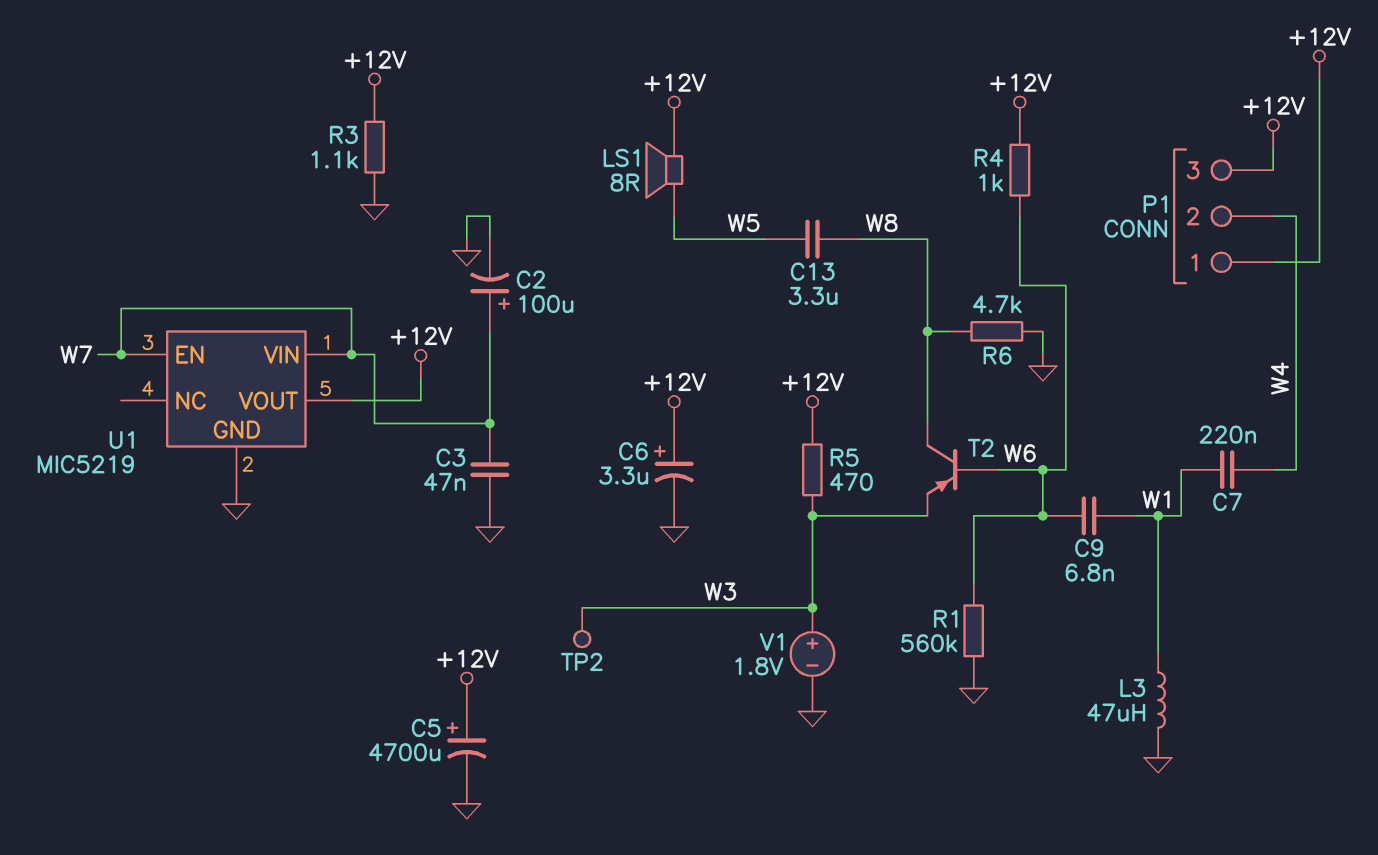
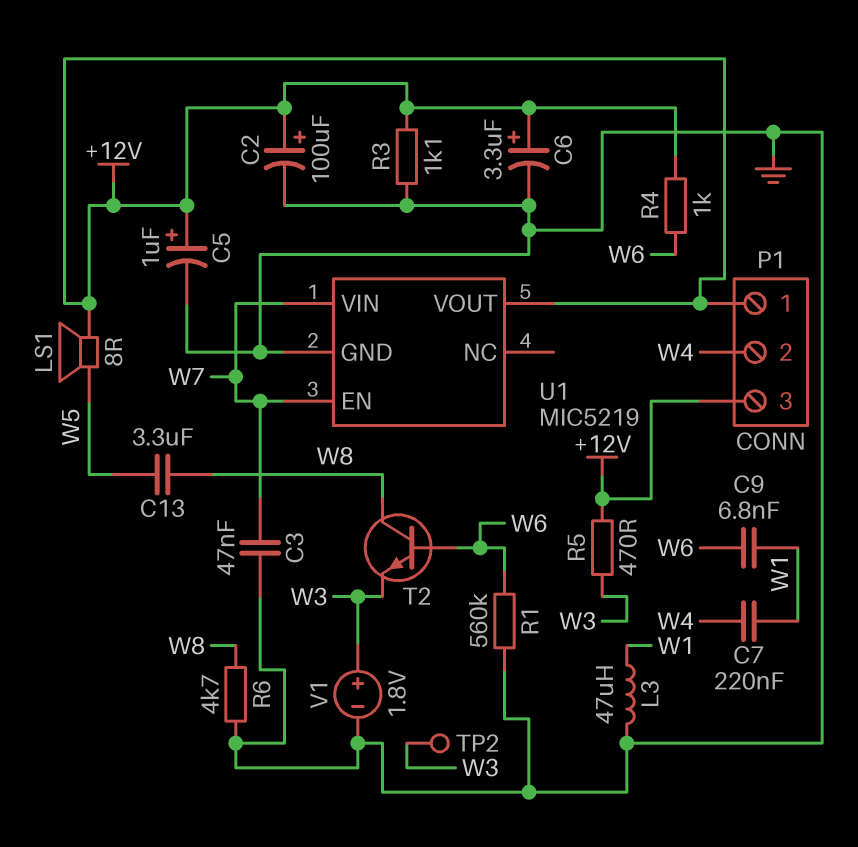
C2: 100uF (plus W7, minus GND) -> 100uF (plus +12V, minus GND)
C5: 4700uF (plus +12V, minus GND) -> 1uF (plus +12V, minus GND)
T2: PNP (B W6, C W8, E W3) -> NPN (B W6, C W8, E W3)

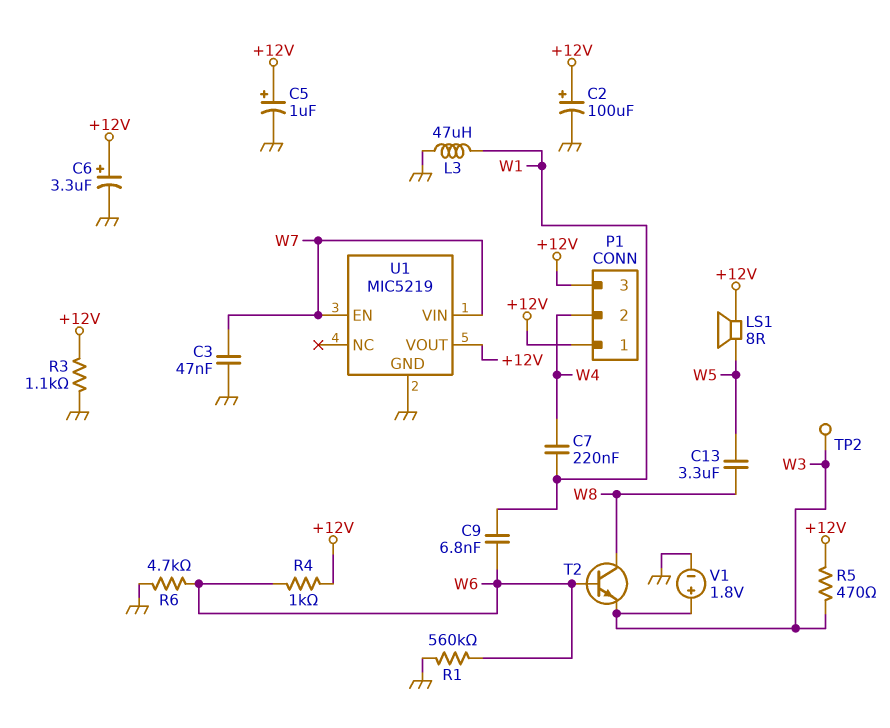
R6: 4.7k (GND, W8) -> 4.7k (GND, W6)

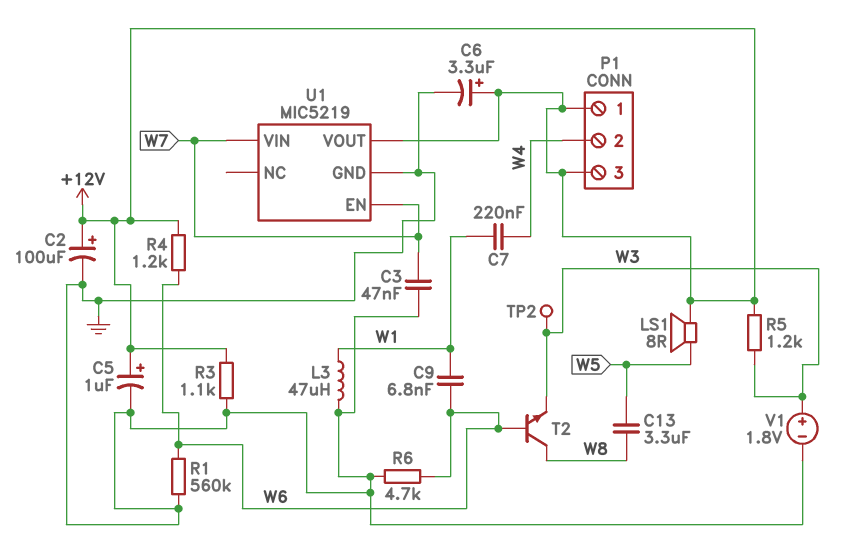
R4: 1k (+12V, W6) -> 1.2k (+12V, W6)
R5: 470 (+12V, W3) -> 1.2k (+12V, W3)

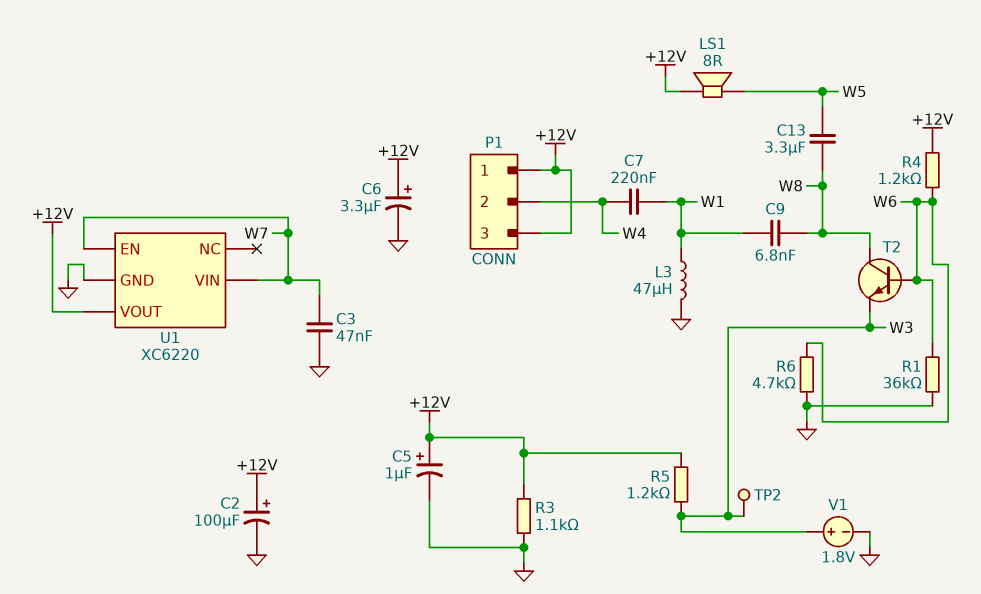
C9: 6.8nF (W1, W6) -> 6.8nF (W1, W8)
R1: 560k (GND, W6) -> 36k (GND, W6)
U1: MIC5219 -> XC6220

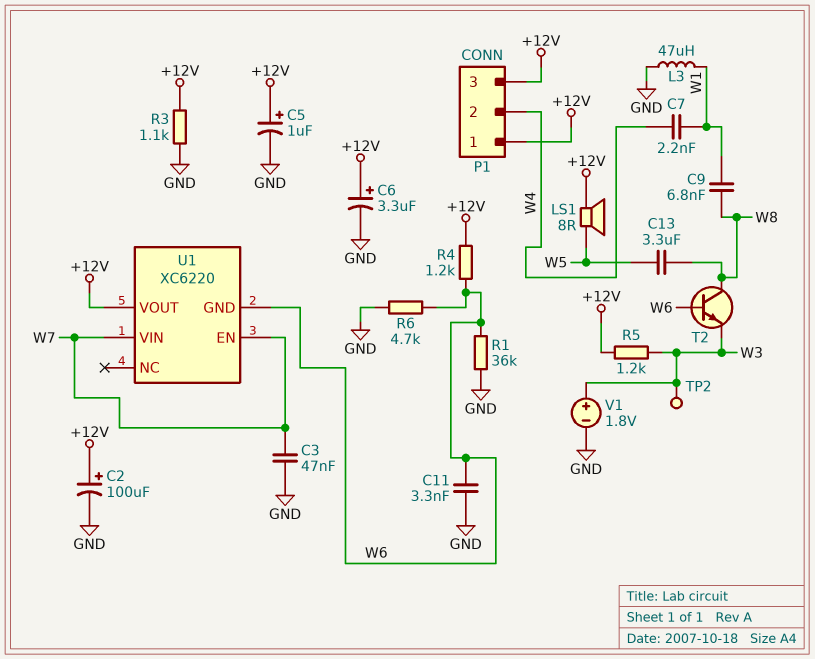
C7: 220nF (W1, W4) -> 2.2nF (W1, W4)
C11: none -> 3.3nF (GND, W6)
U1 pin GND: GND -> W6

